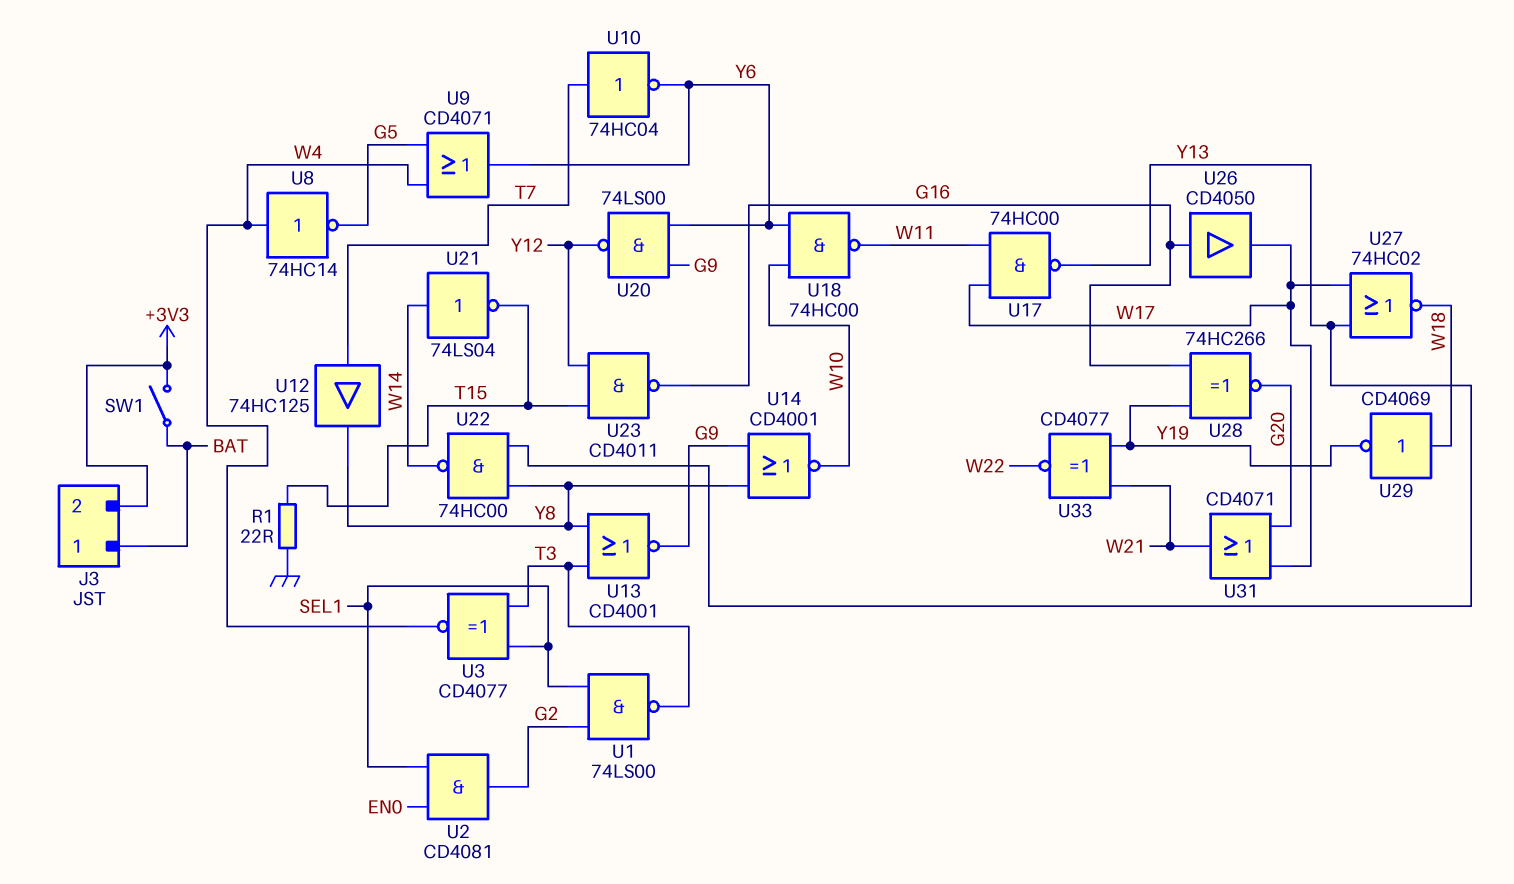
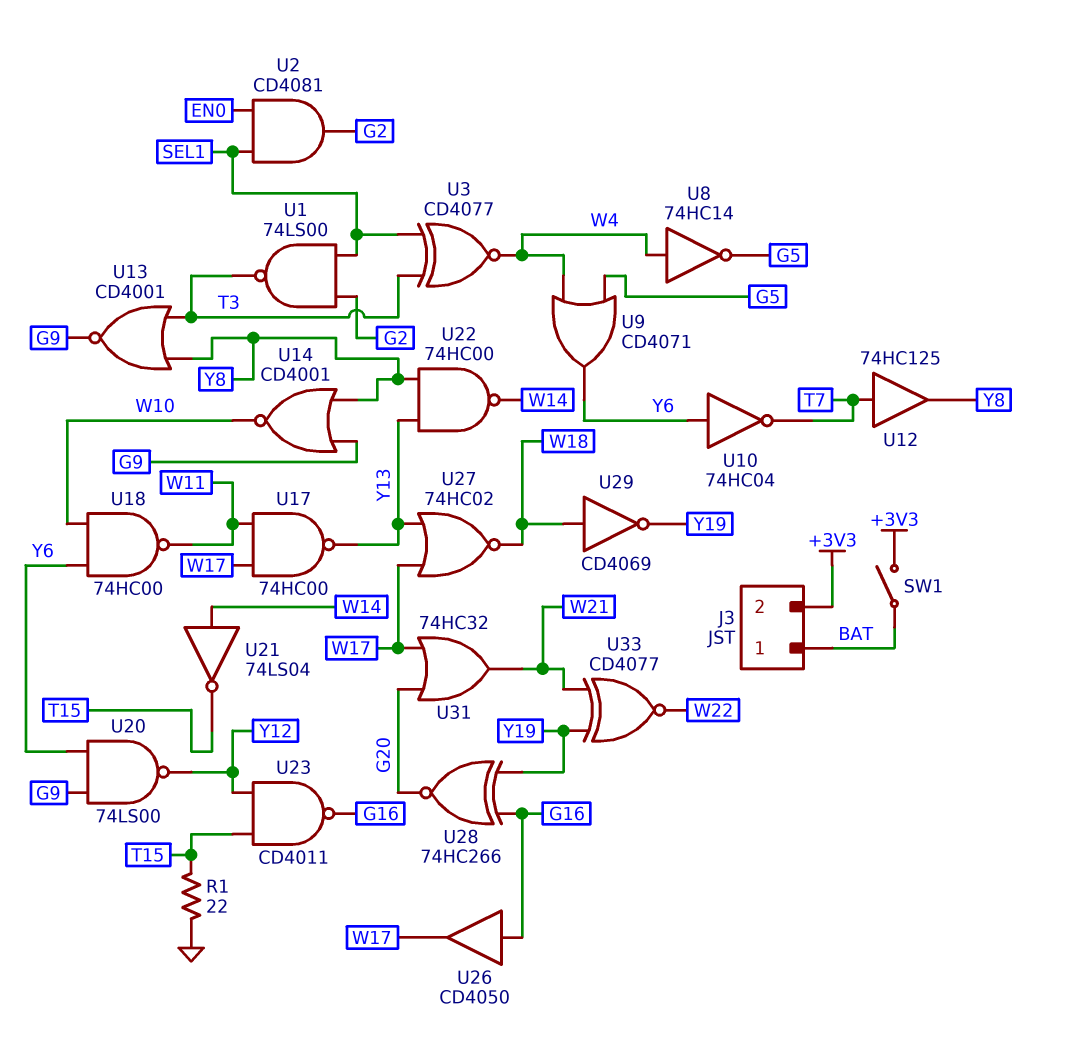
U10: NOT 74HC04 (in T7, out Y6) -> NOT 74HC04 (in Y6, out T7)
U31: OR CD4071 (in G20, in W17, out W21) -> OR 74HC32 (in G20, in W17, out W21)

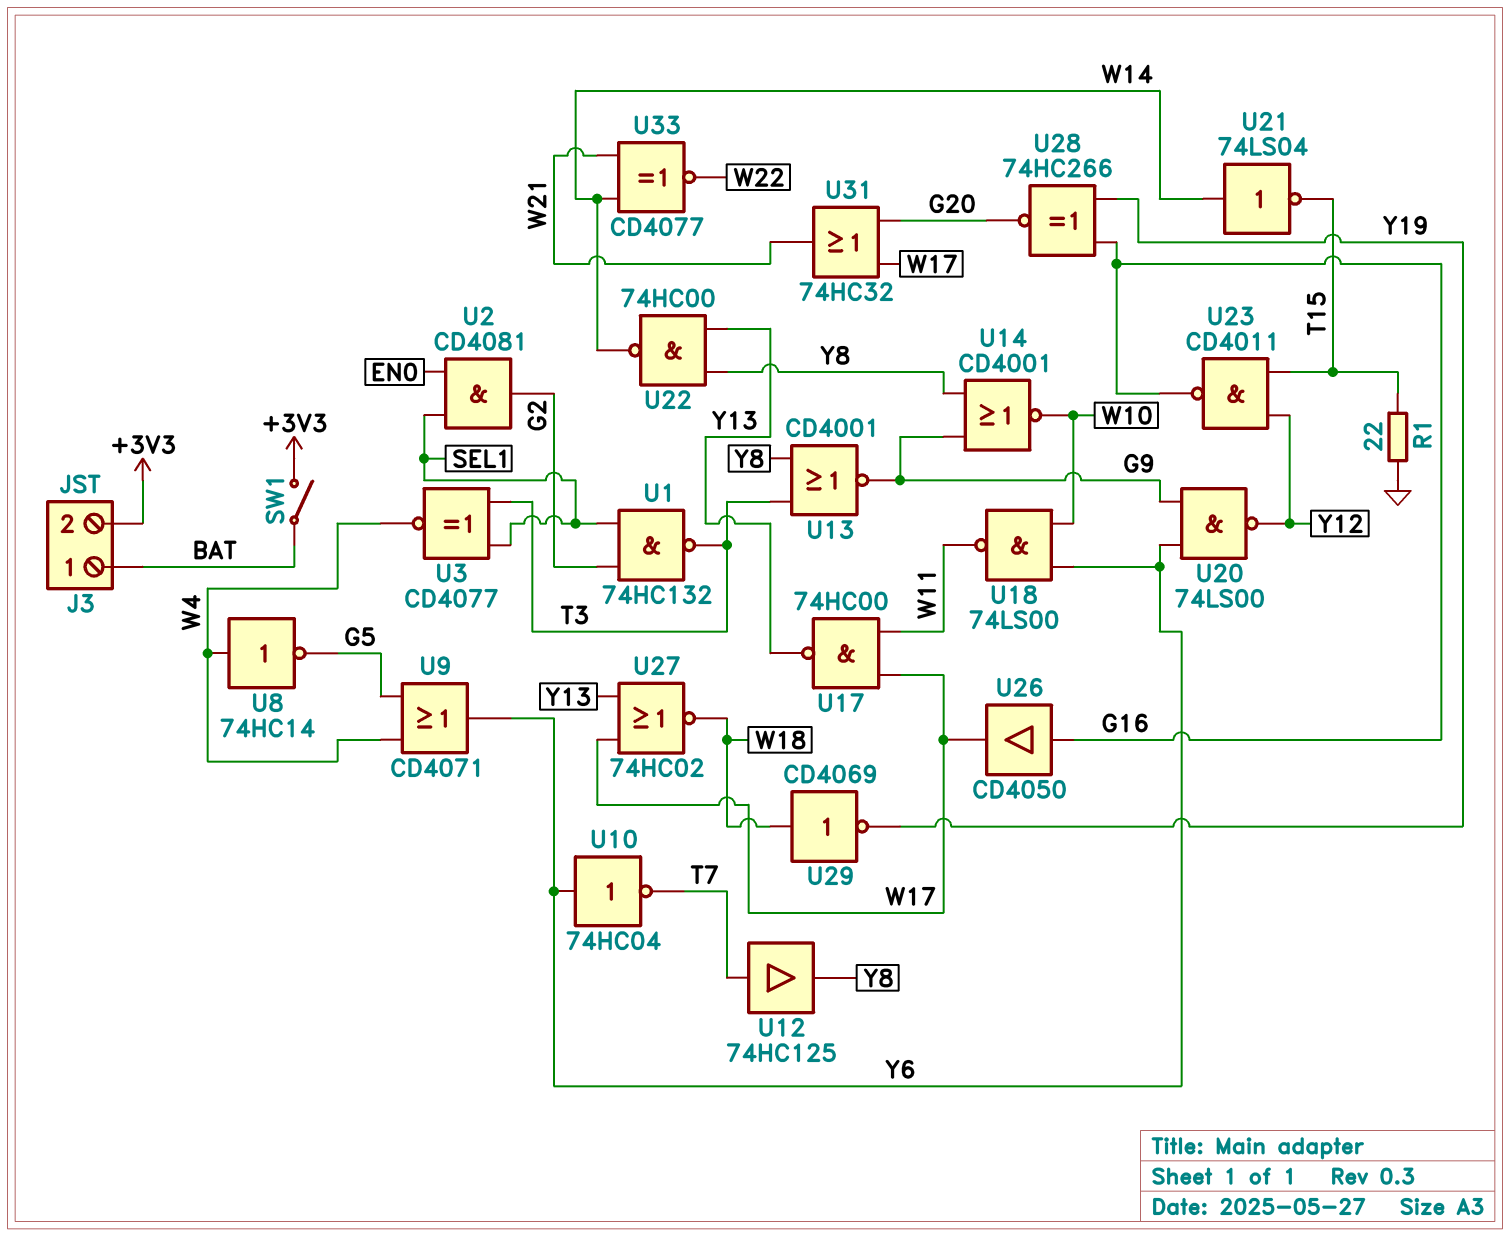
U1: NAND 74LS00 (in G2, in SEL1, out T3) -> NAND 74HC132 (in G2, in SEL1, out T3)
U18: NAND 74HC00 (in W10, in Y6, out W11) -> NAND 74LS00 (in W10, in Y6, out W11)
U33: XNOR CD4077 (in W21, in Y19, out W22) -> XNOR CD4077 (in W14, in W21, out W22)

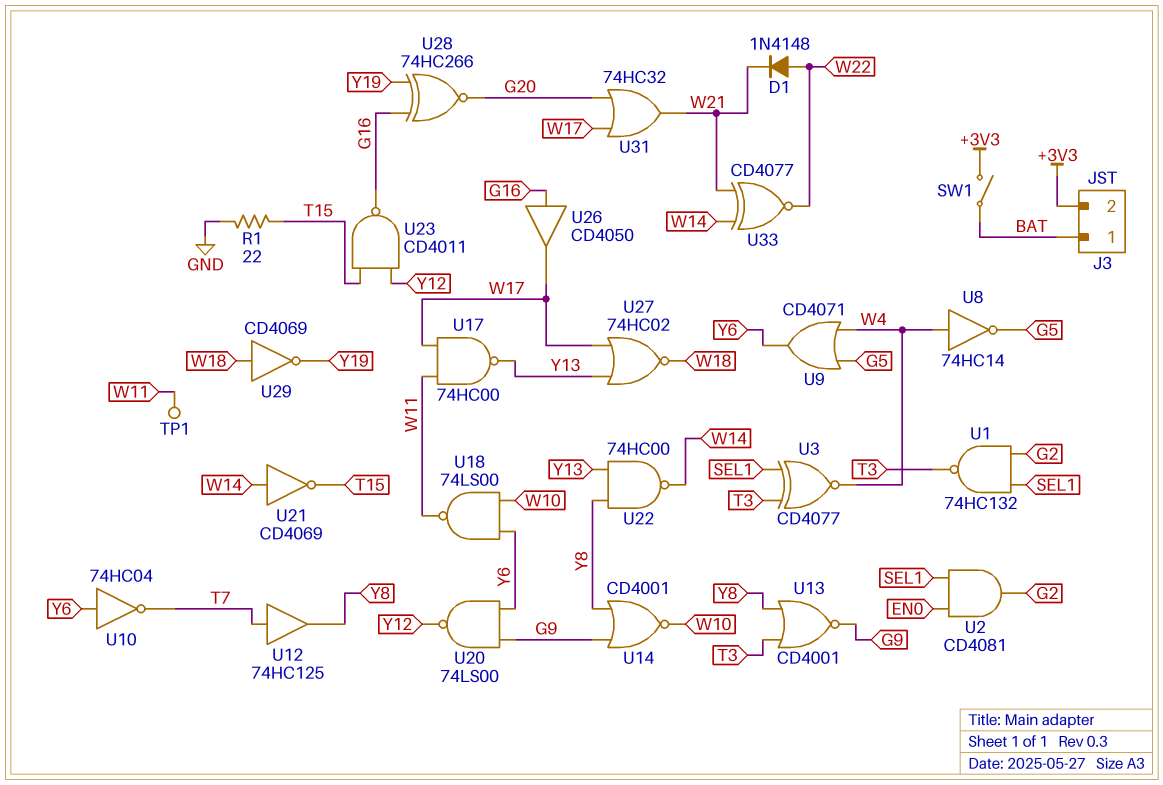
D1: none -> diode 1N4148 (A W22, K W21)
TP1: none -> test point (W11)
U21: NOT 74LS04 (in W14, out T15) -> NOT CD4069 (in W14, out T15)

